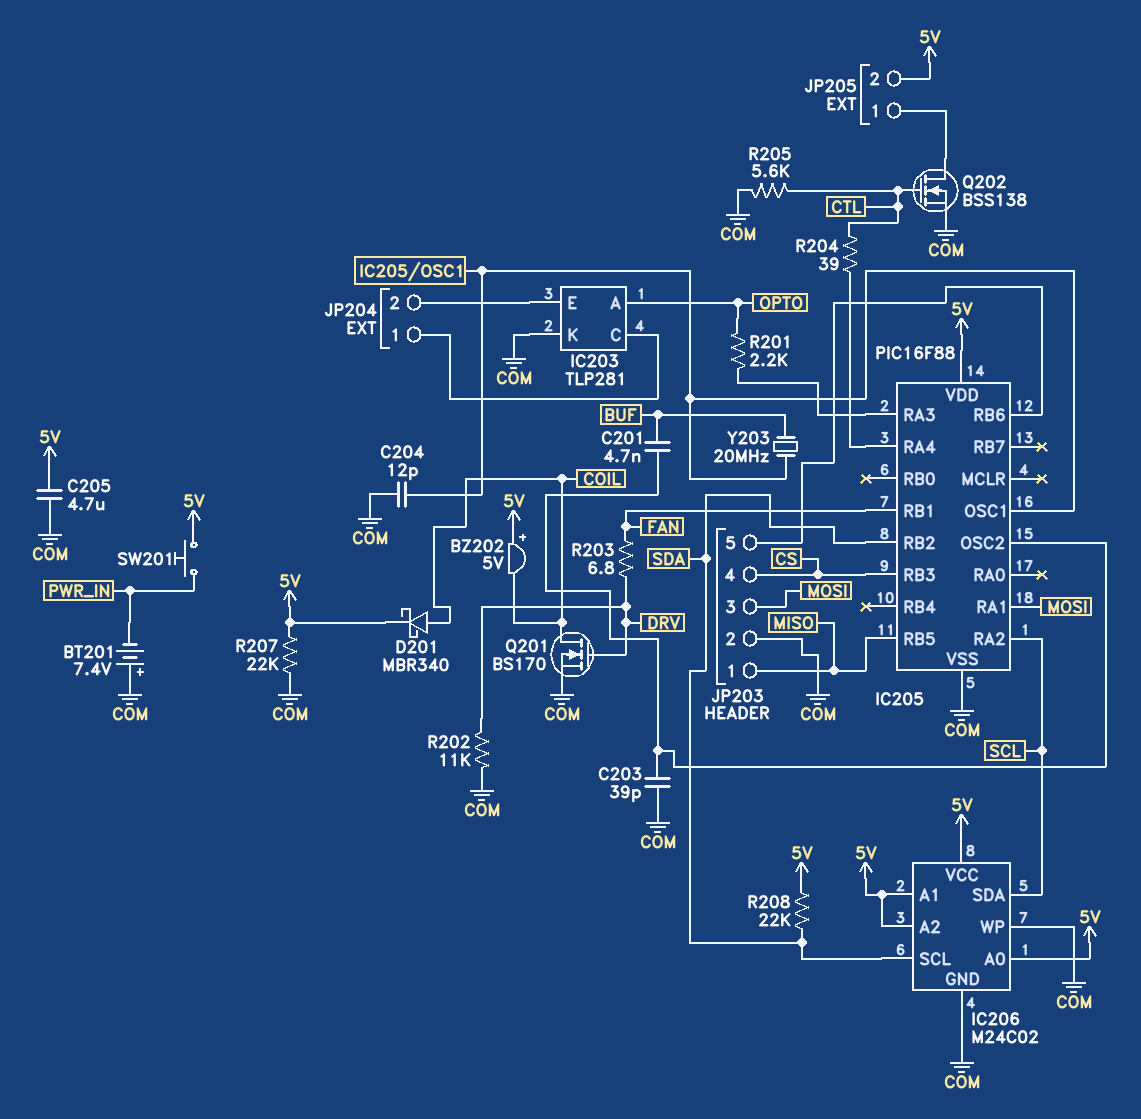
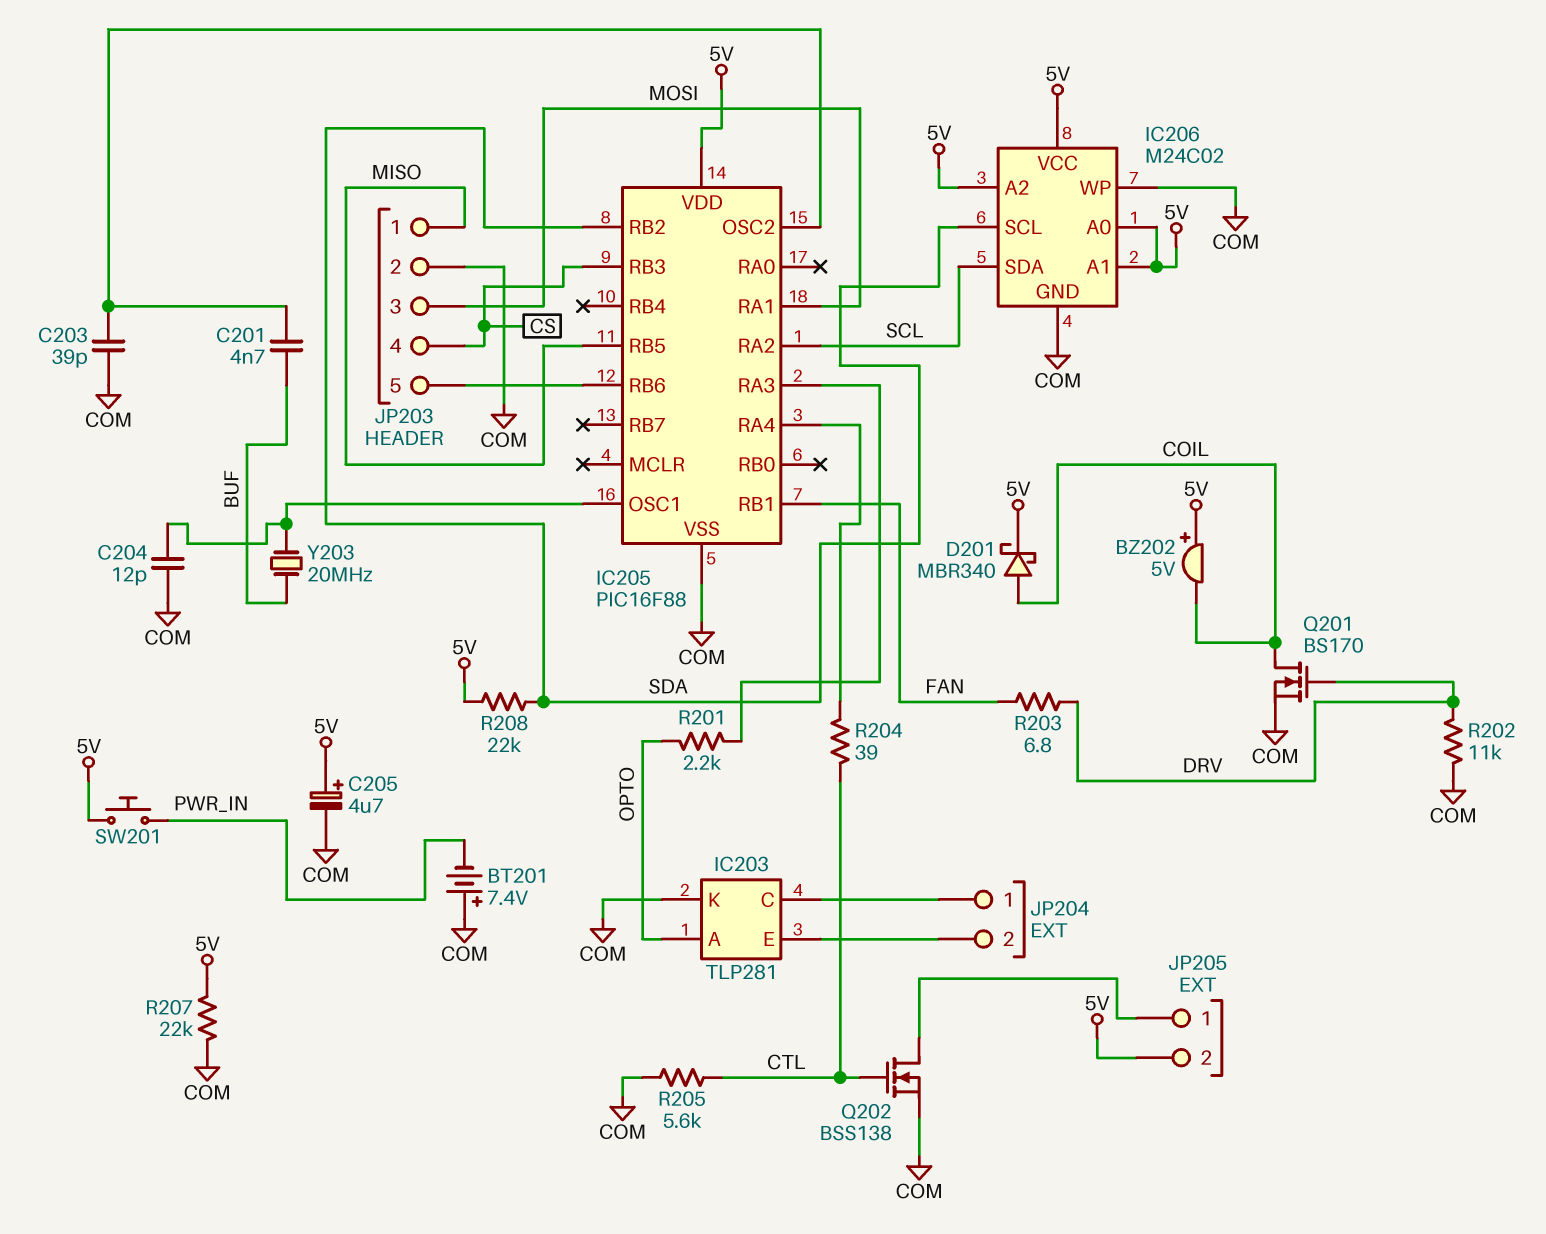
C205: 4.7uF (5V, COM) -> 4.7uF (plus 5V, minus COM)

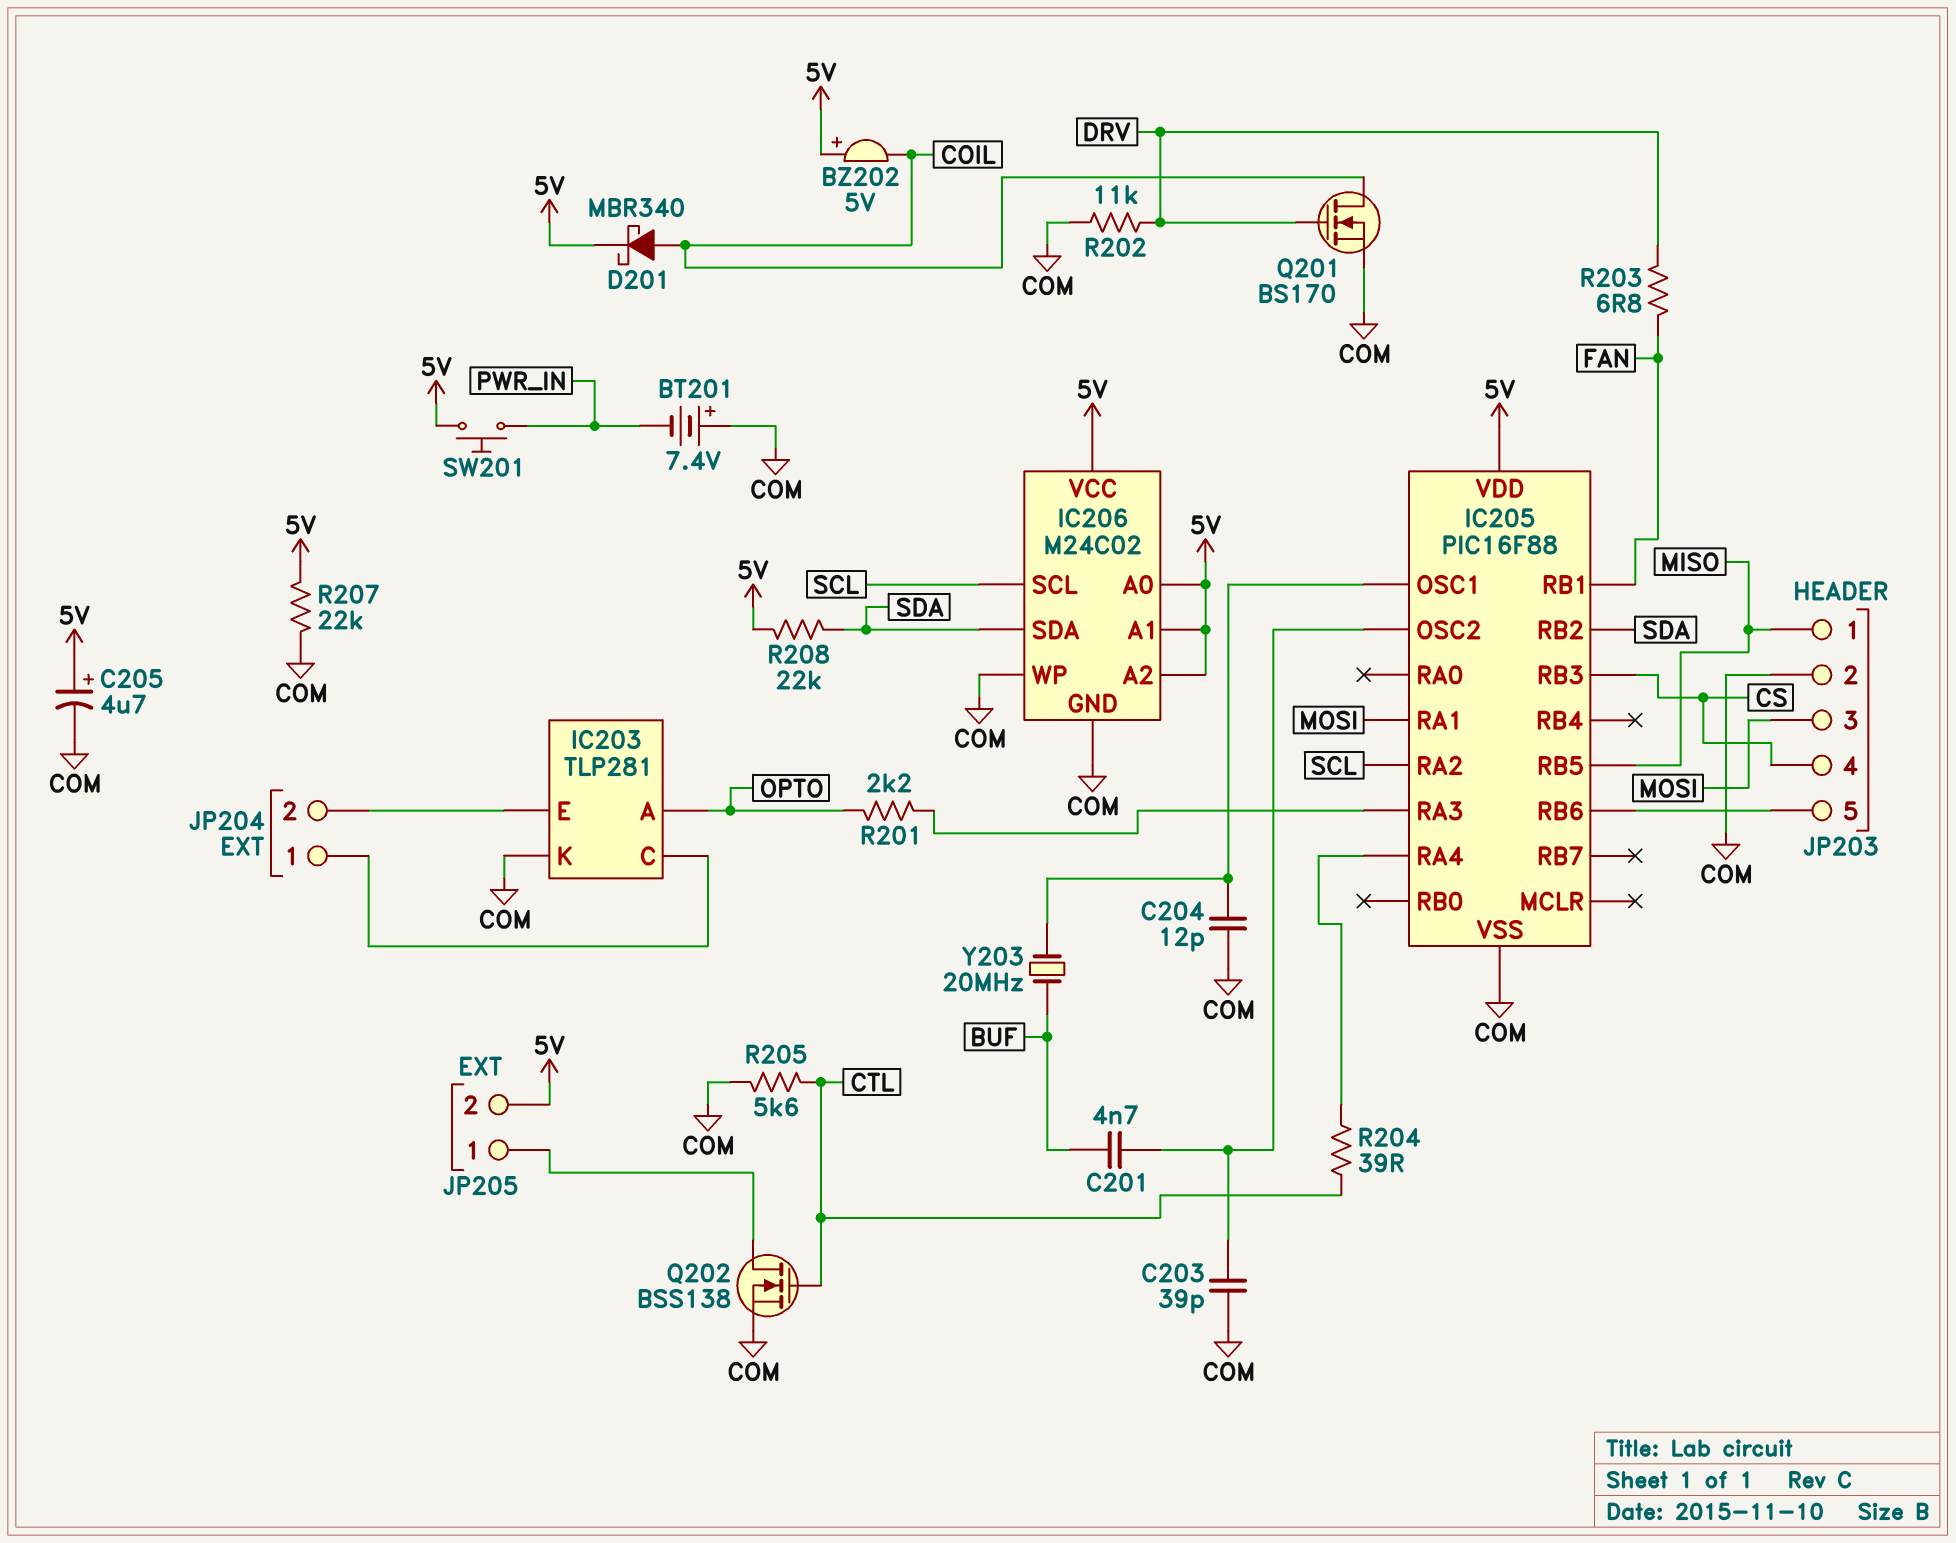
IC206 pin SCL: SDA -> SCL
IC206 pin SDA: SCL -> SDA

